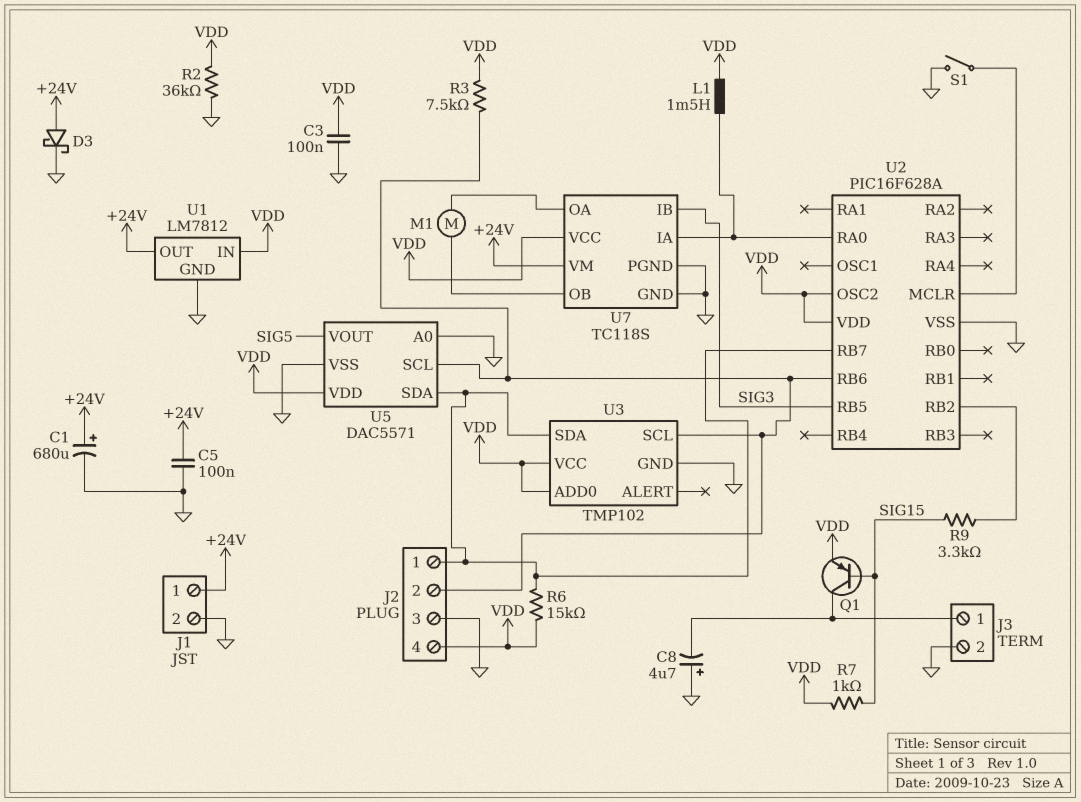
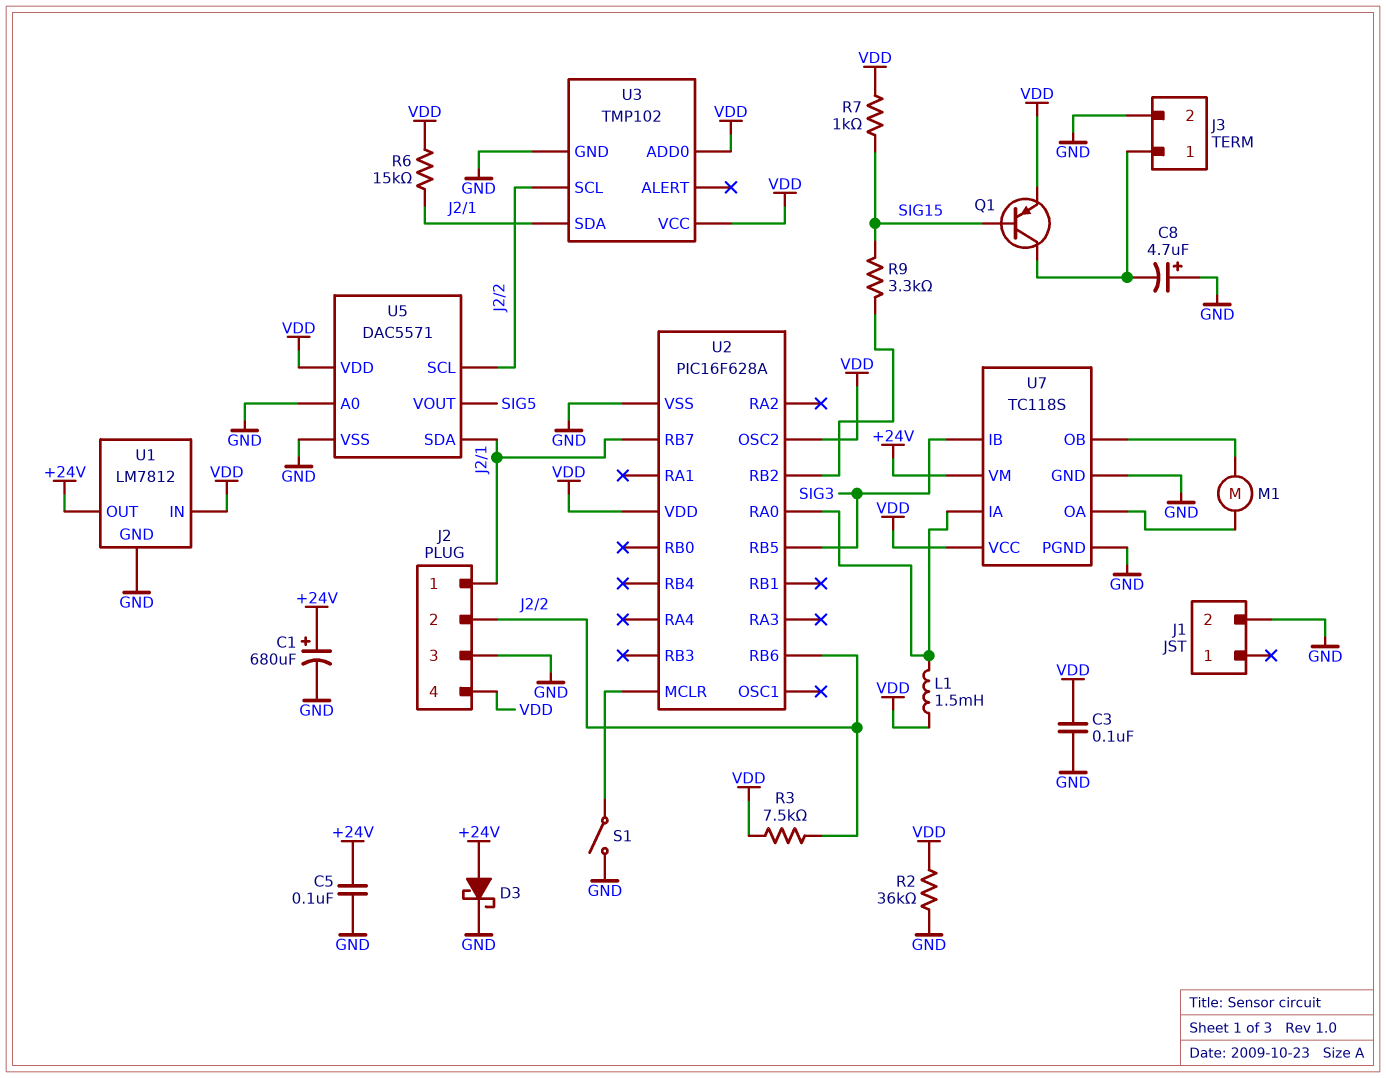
J1 pin 1: +24V -> none

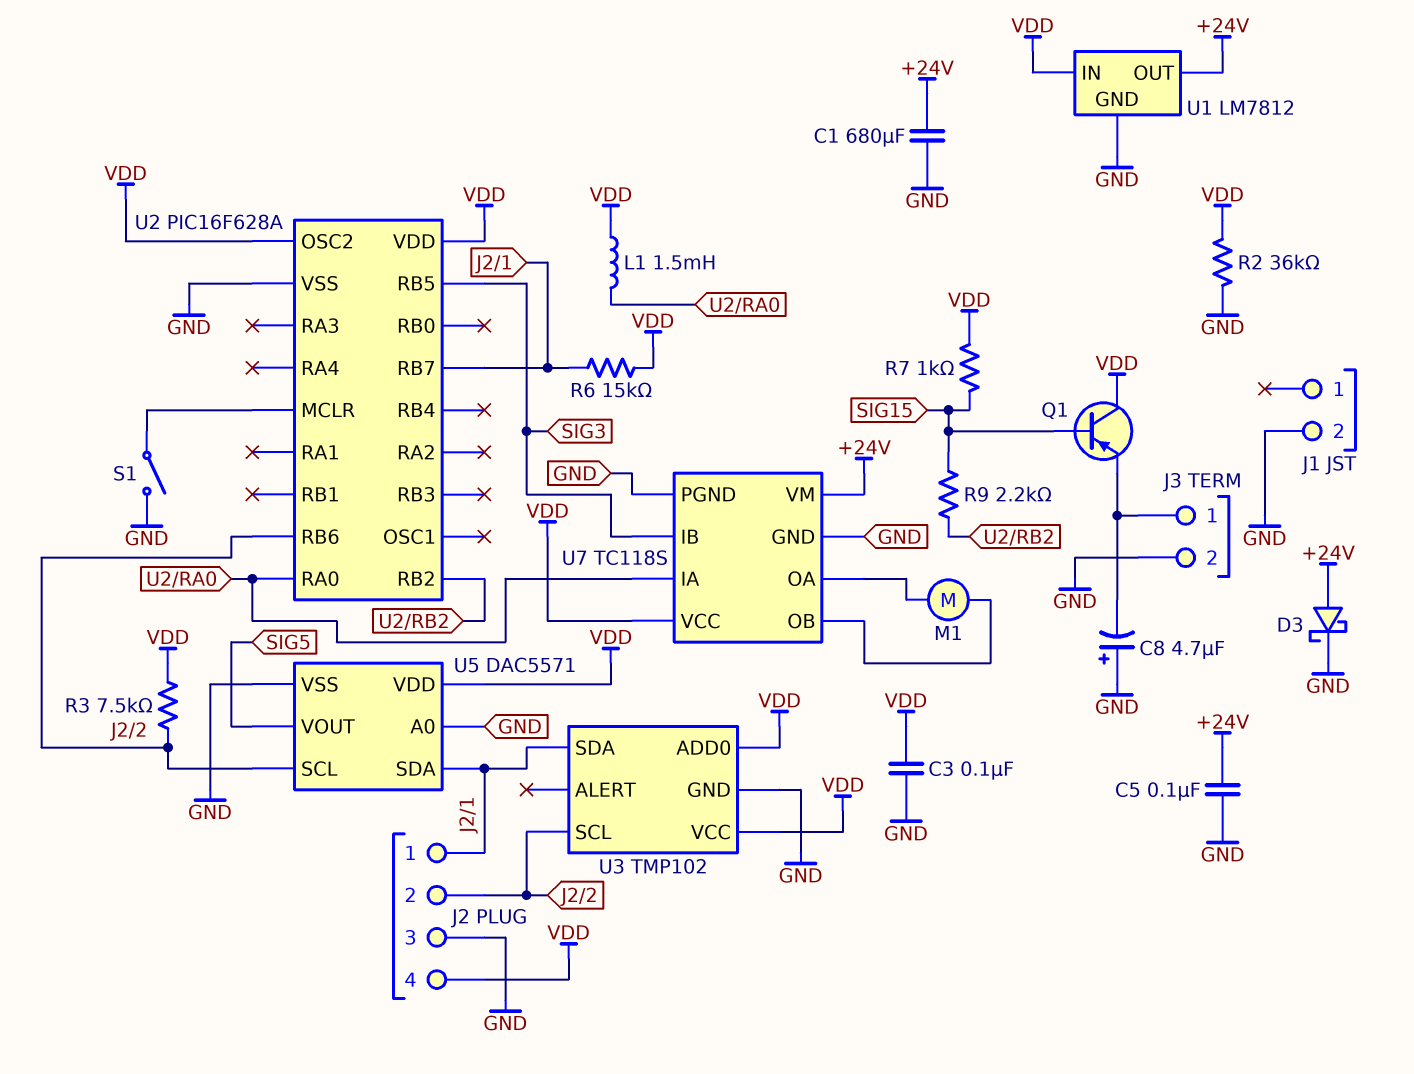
C1: 680uF (plus +24V, minus GND) -> 680uF (+24V, GND)
Q1: PNP (B SIG15, C J3/1, E VDD) -> PNP (B SIG15, C VDD, E J3/1)
R9: 3.3k (SIG15, U2/RB2) -> 2.2k (SIG15, U2/RB2)

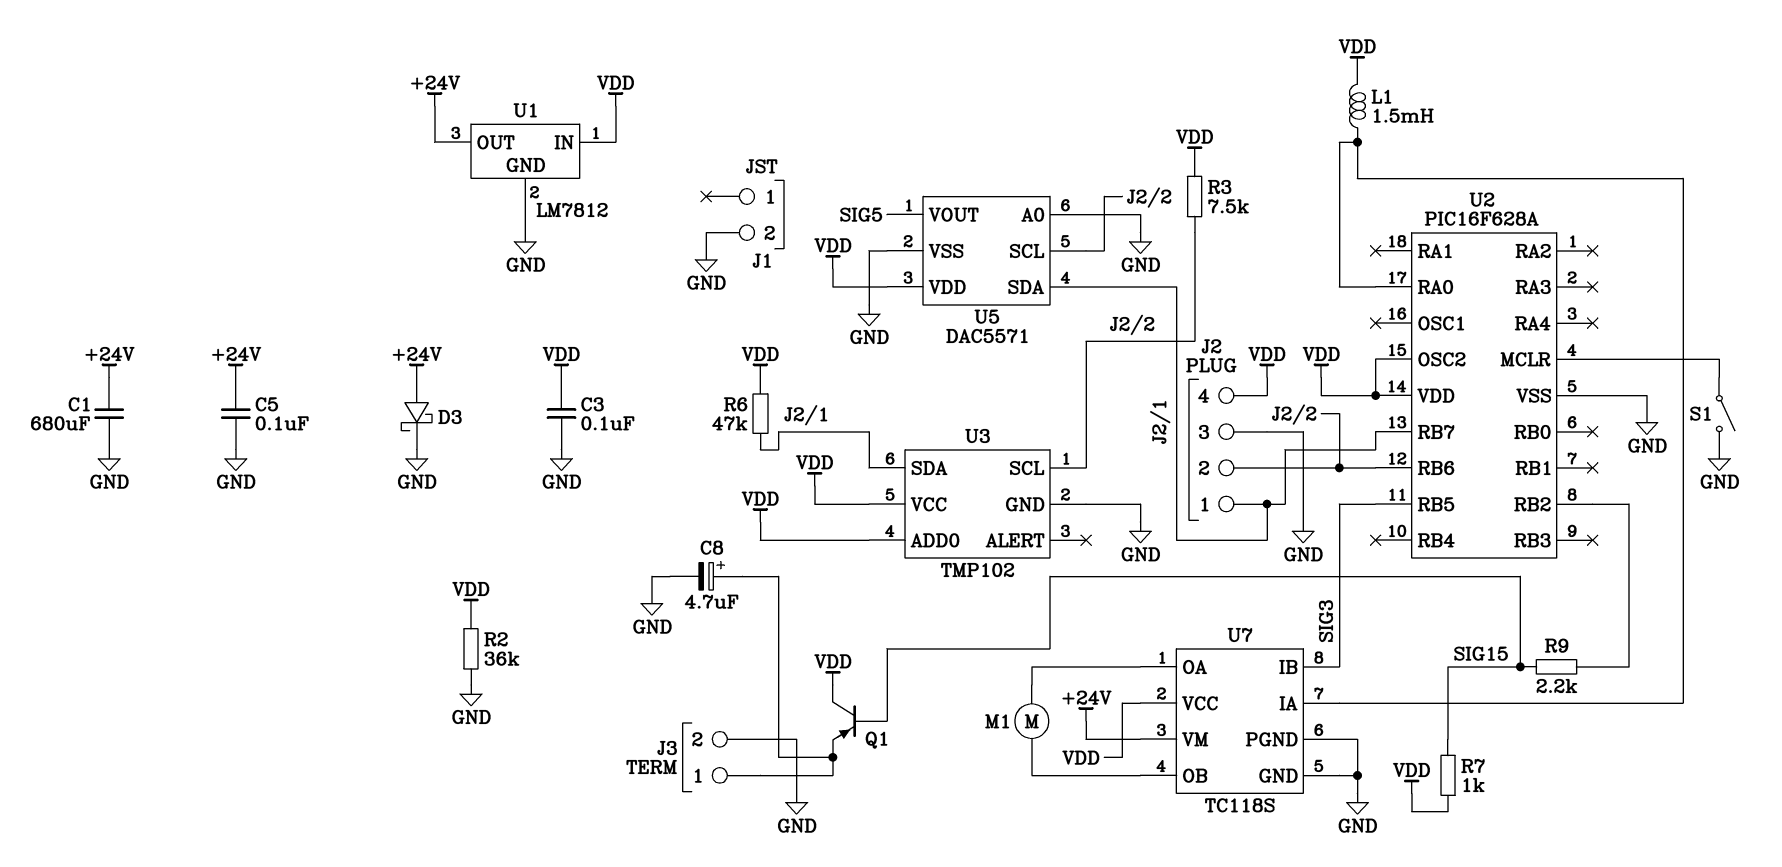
C8: 4.7uF (plus GND, minus J3/1) -> 4.7uF (plus J3/1, minus GND)
R6: 15k (J2/1, VDD) -> 47k (J2/1, VDD)

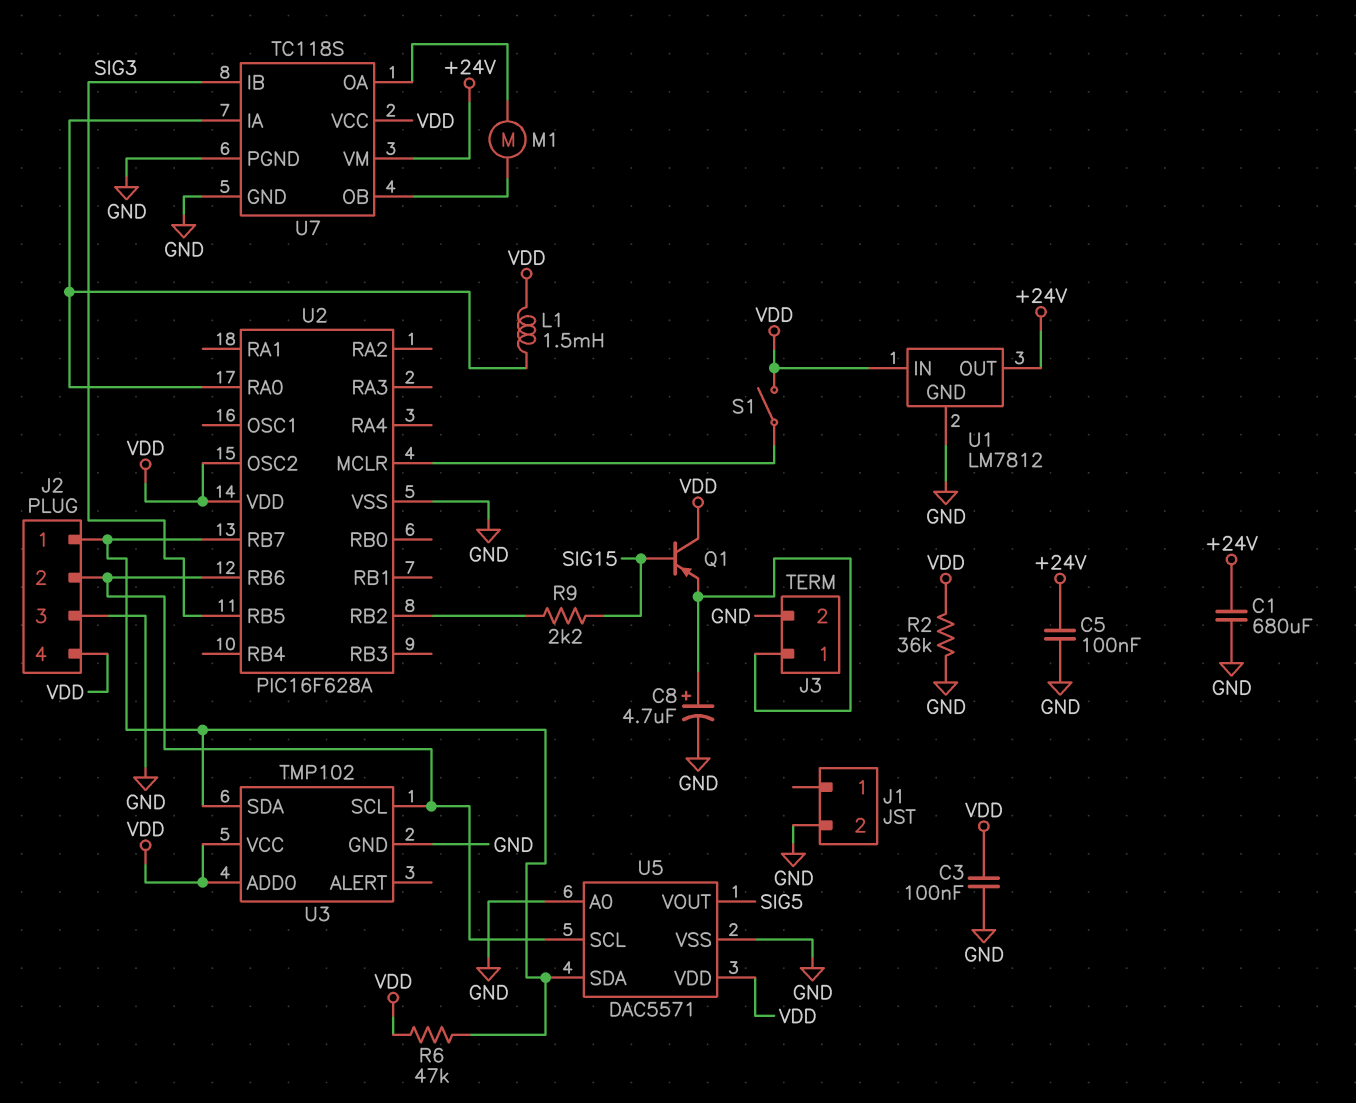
D3: schottky (A +24V, K GND) -> none
R3: 7.5k (J2/2, VDD) -> none
R7: 1k (SIG15, VDD) -> none
S1: switch (GND, U2/MCLR) -> switch (U2/MCLR, VDD)

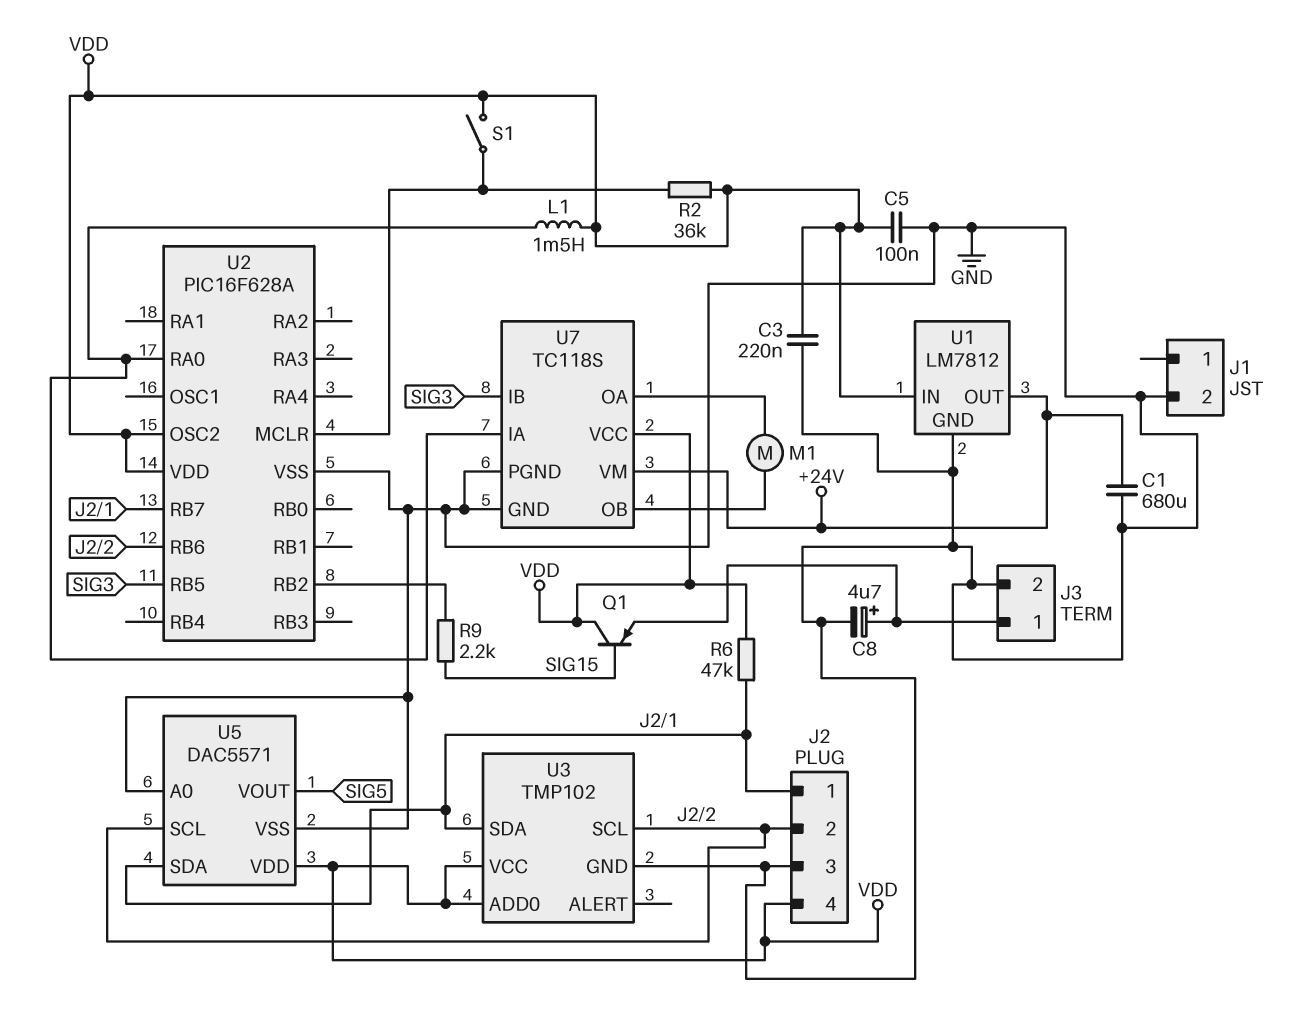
C3: 100nF (GND, VDD) -> 220nF (GND, VDD)
C5: 100nF (+24V, GND) -> 100nF (GND, VDD)
R2: 36k (GND, VDD) -> 36k (U2/MCLR, VDD)

